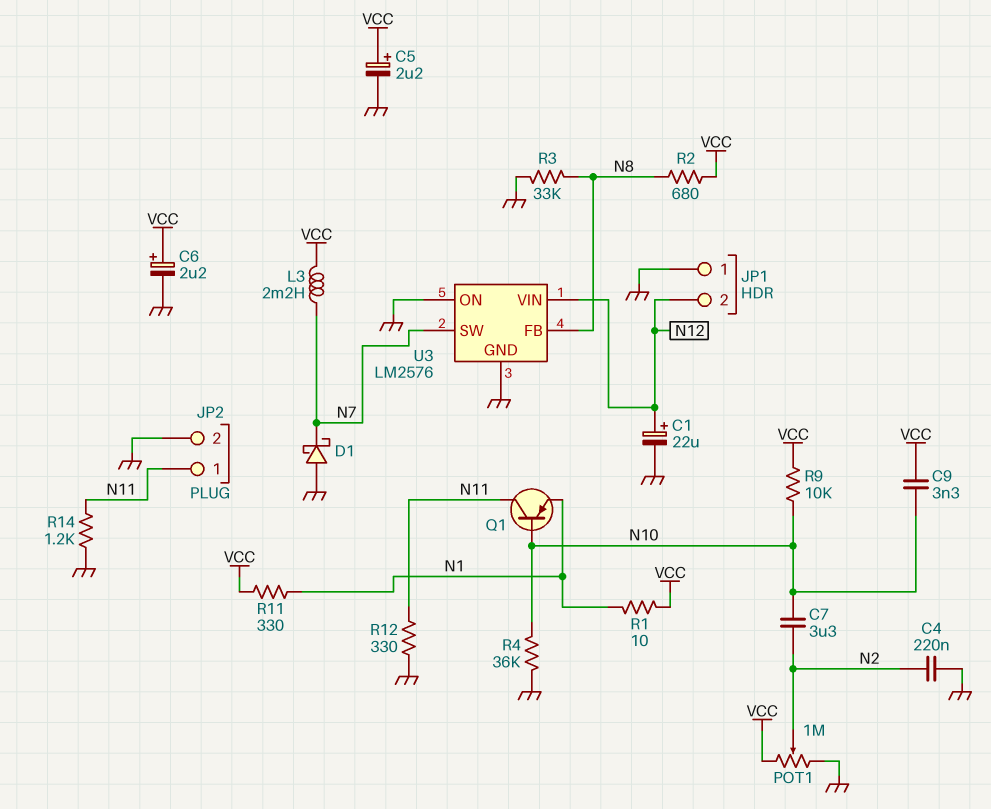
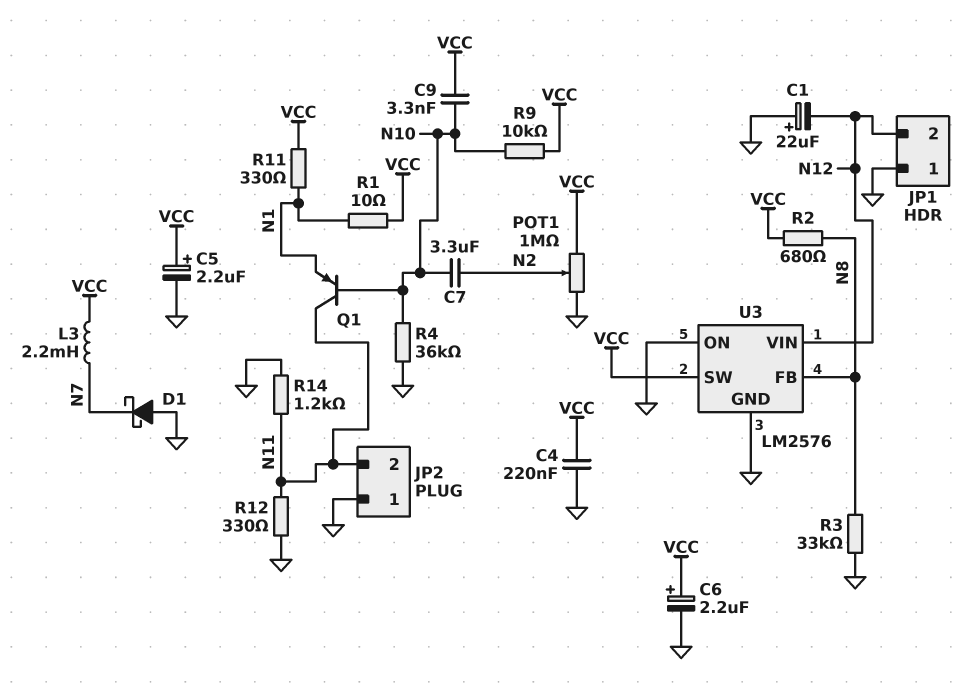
C1: 22uF (plus N12, minus GND) -> 22uF (plus GND, minus N12)
C4: 220nF (GND, N2) -> 220nF (GND, VCC)
JP2 pin 1: N11 -> GND
JP2 pin 2: GND -> N11
U3 pin SW: N7 -> VCC

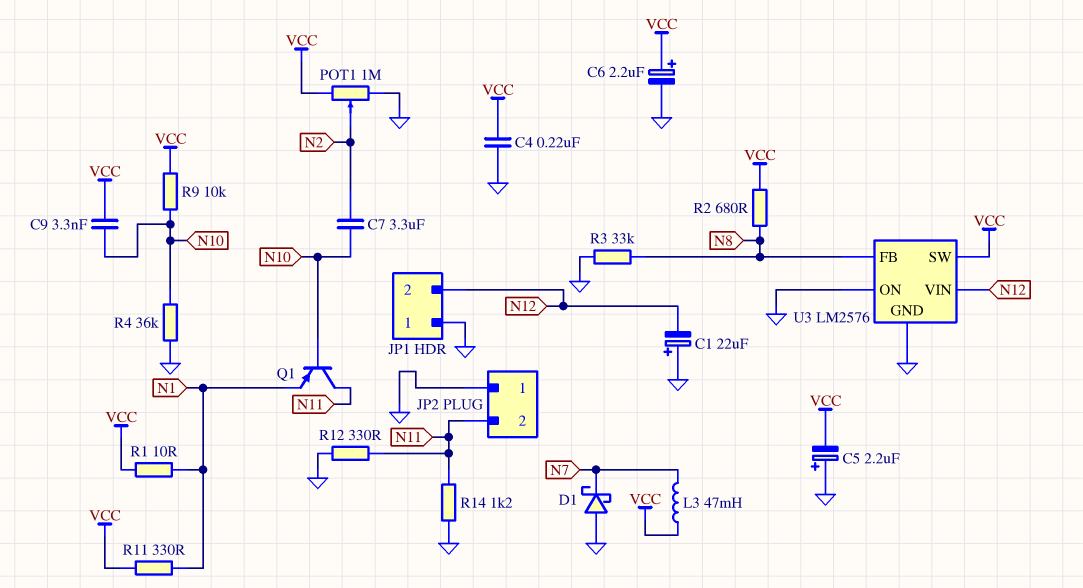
C5: 2.2uF (plus VCC, minus GND) -> 2.2uF (plus GND, minus VCC)
L3: 2.2mH (N7, VCC) -> 47mH (N7, VCC)

